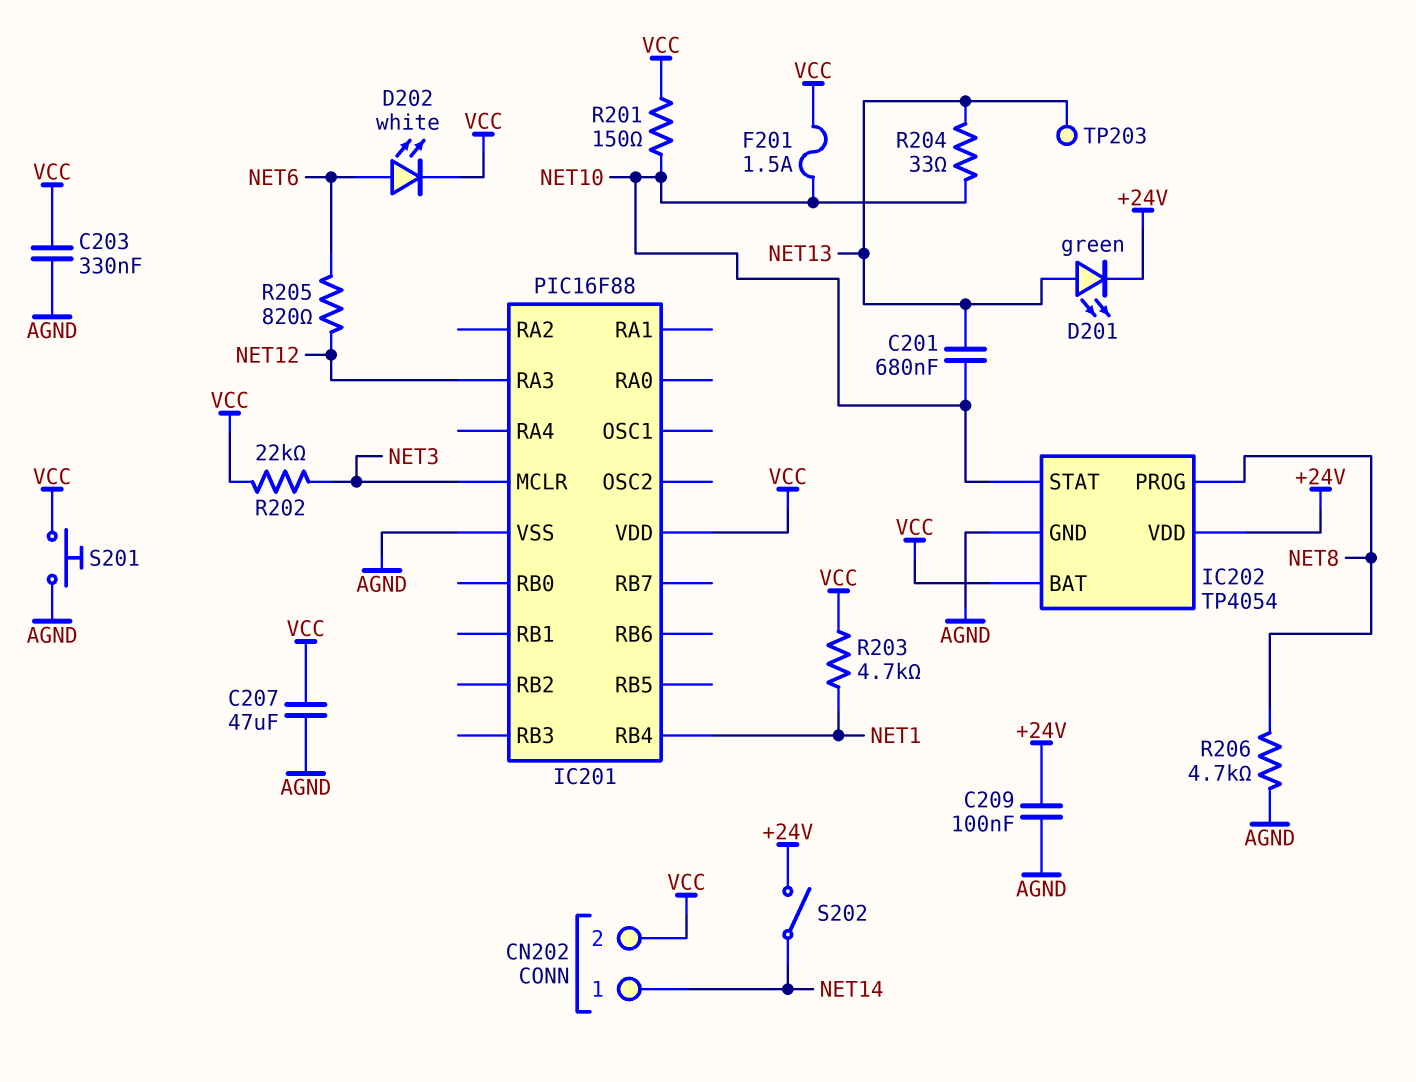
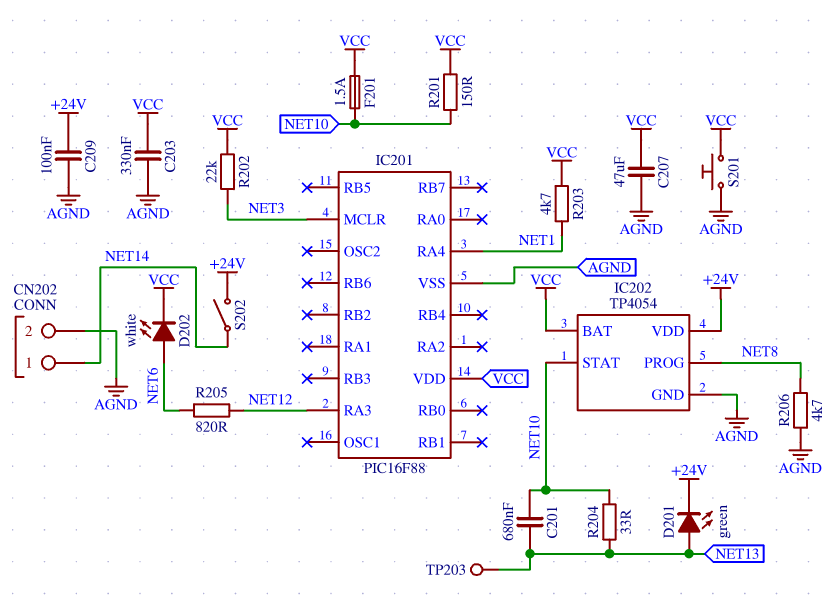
CN202 pin 2: VCC -> AGND
IC201 pin RA4: none -> NET1
IC201 pin RB4: NET1 -> none

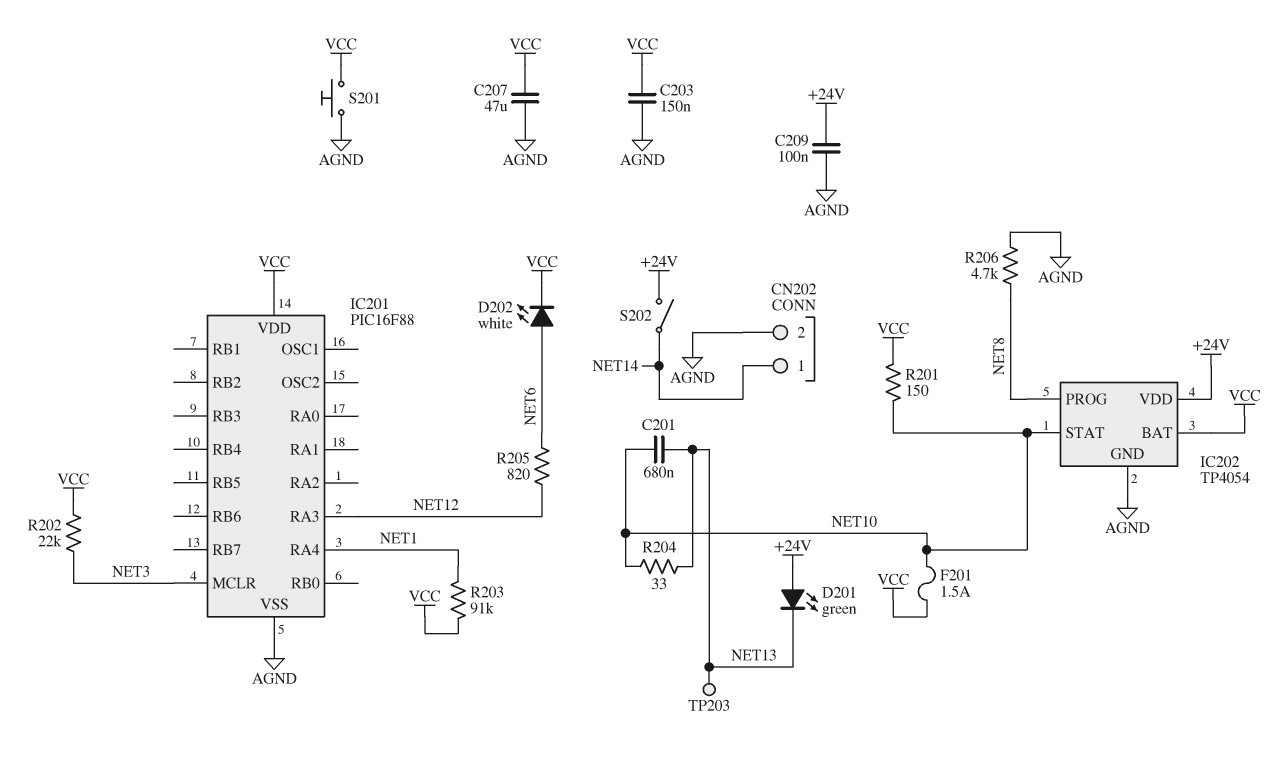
C203: 330nF (AGND, VCC) -> 150nF (AGND, VCC)
D201: LED green (A NET13, K +24V) -> LED green (A +24V, K NET13)
R203: 4.7k (NET1, VCC) -> 91k (NET1, VCC)

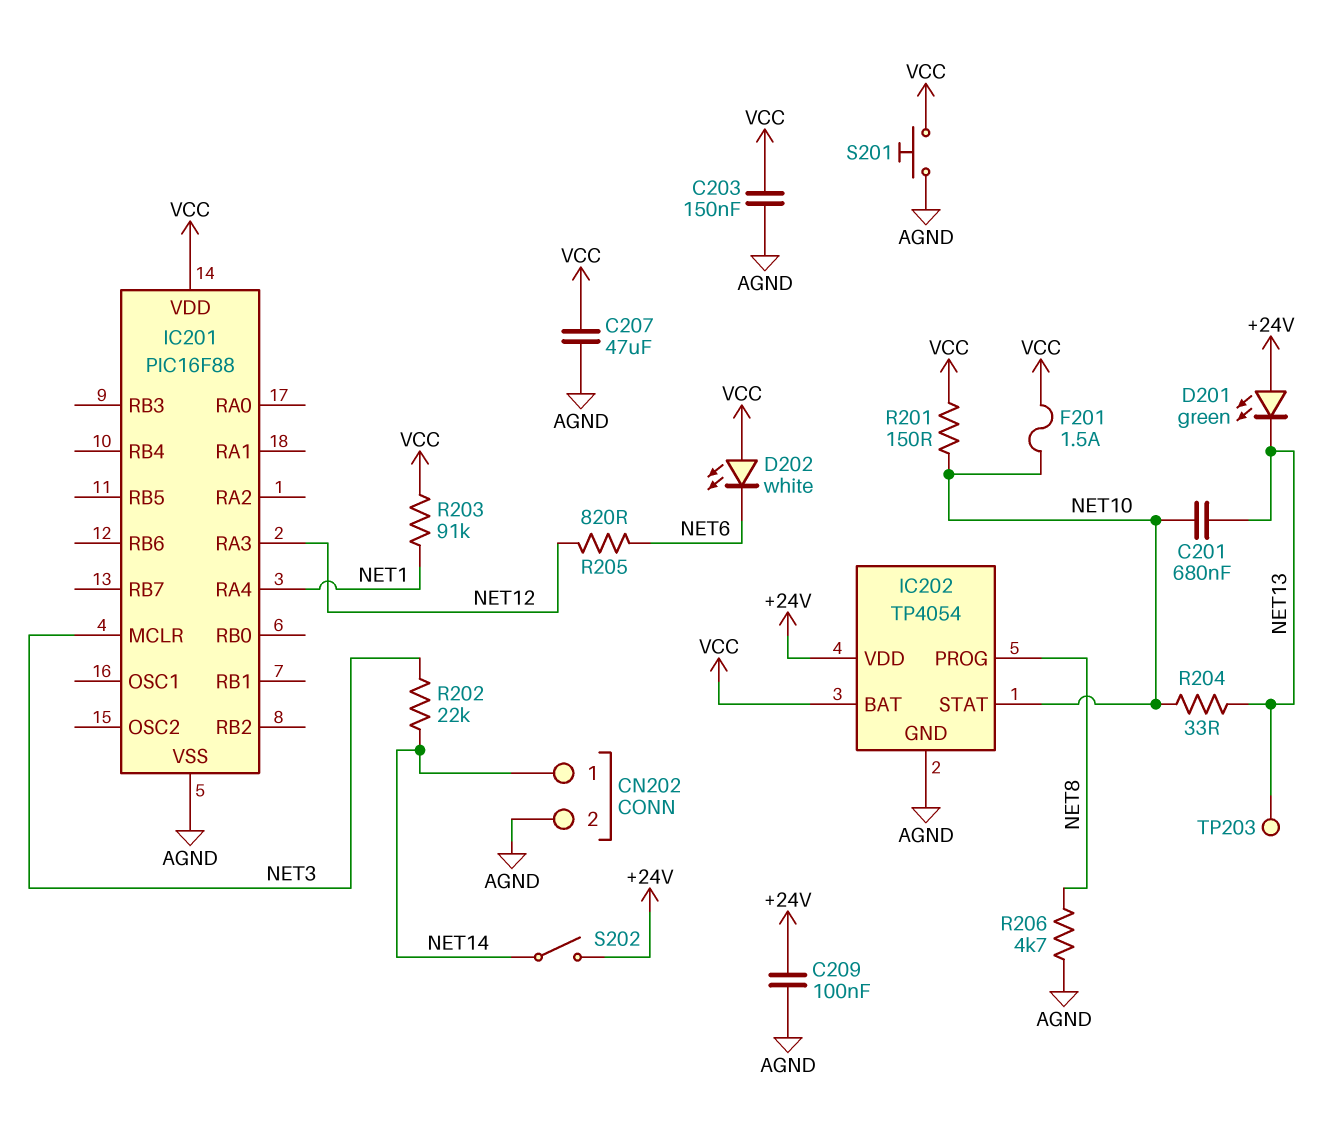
D202: LED white (A NET6, K VCC) -> LED white (A VCC, K NET6)
R202: 22k (NET3, VCC) -> 22k (NET3, NET14)

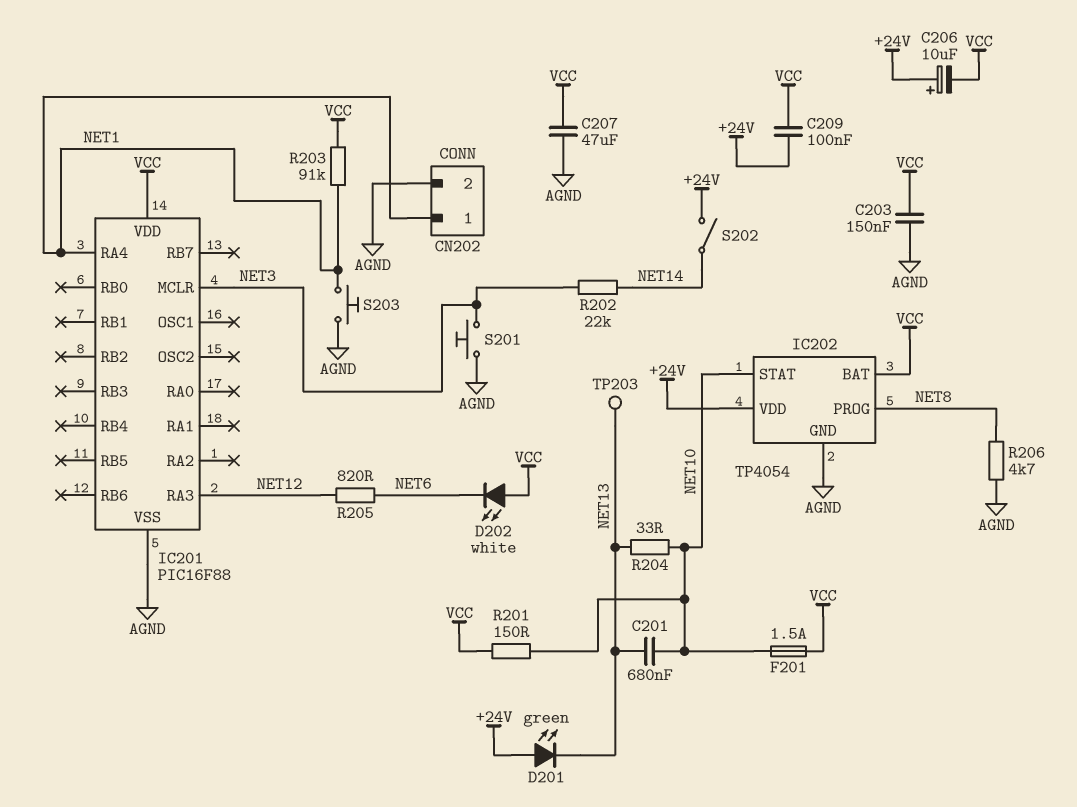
C206: none -> 10uF (plus +24V, minus VCC)
C209: 100nF (+24V, AGND) -> 100nF (+24V, VCC)
CN202 pin 1: NET14 -> NET1
S201: button (AGND, VCC) -> button (AGND, NET3)
S203: none -> button (AGND, NET1)

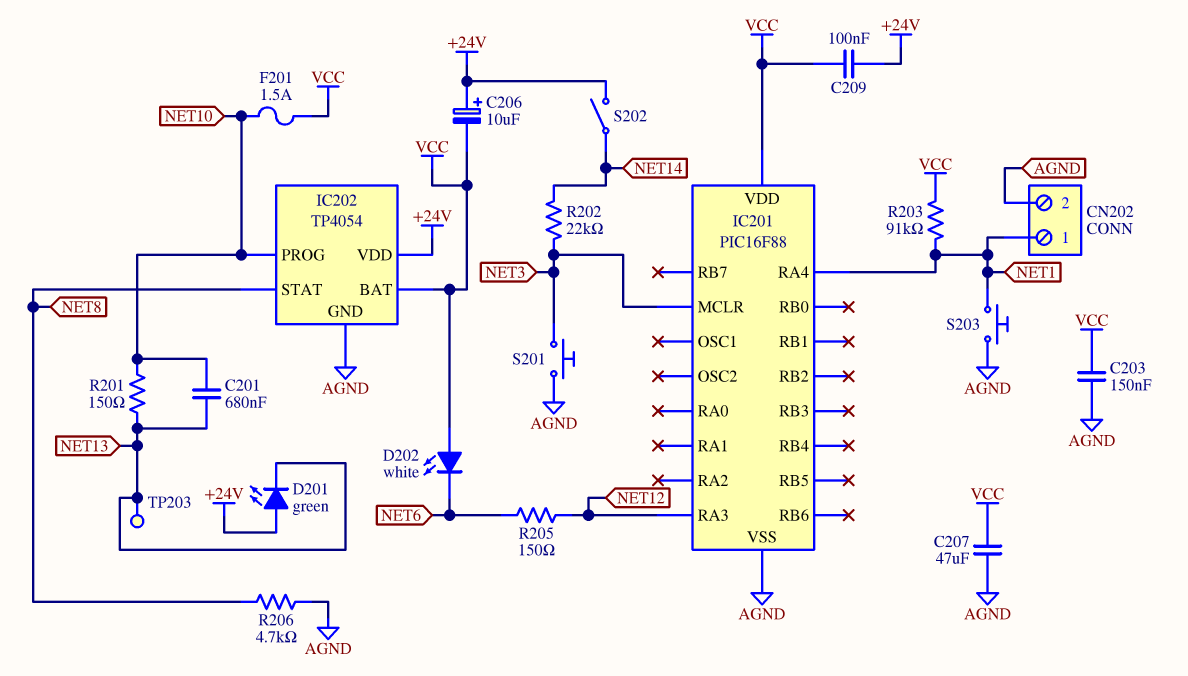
IC202 pin PROG: NET8 -> NET10
IC202 pin STAT: NET10 -> NET8
R201: 150 (NET10, VCC) -> 150 (NET10, NET13)
R204: 33 (NET10, NET13) -> none
R205: 820 (NET6, NET12) -> 150 (NET6, NET12)

